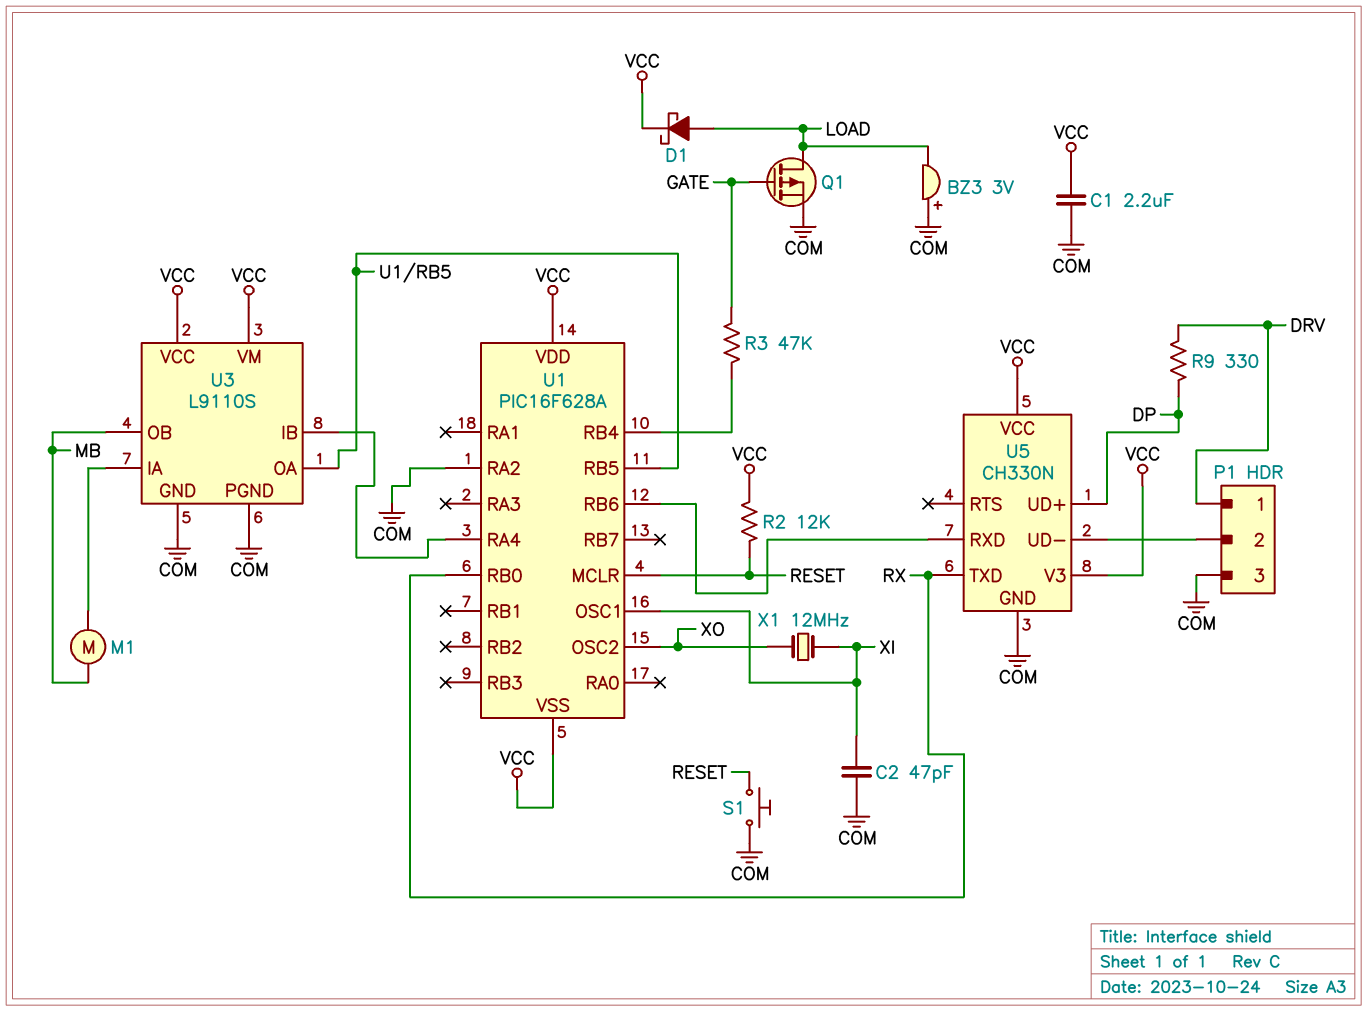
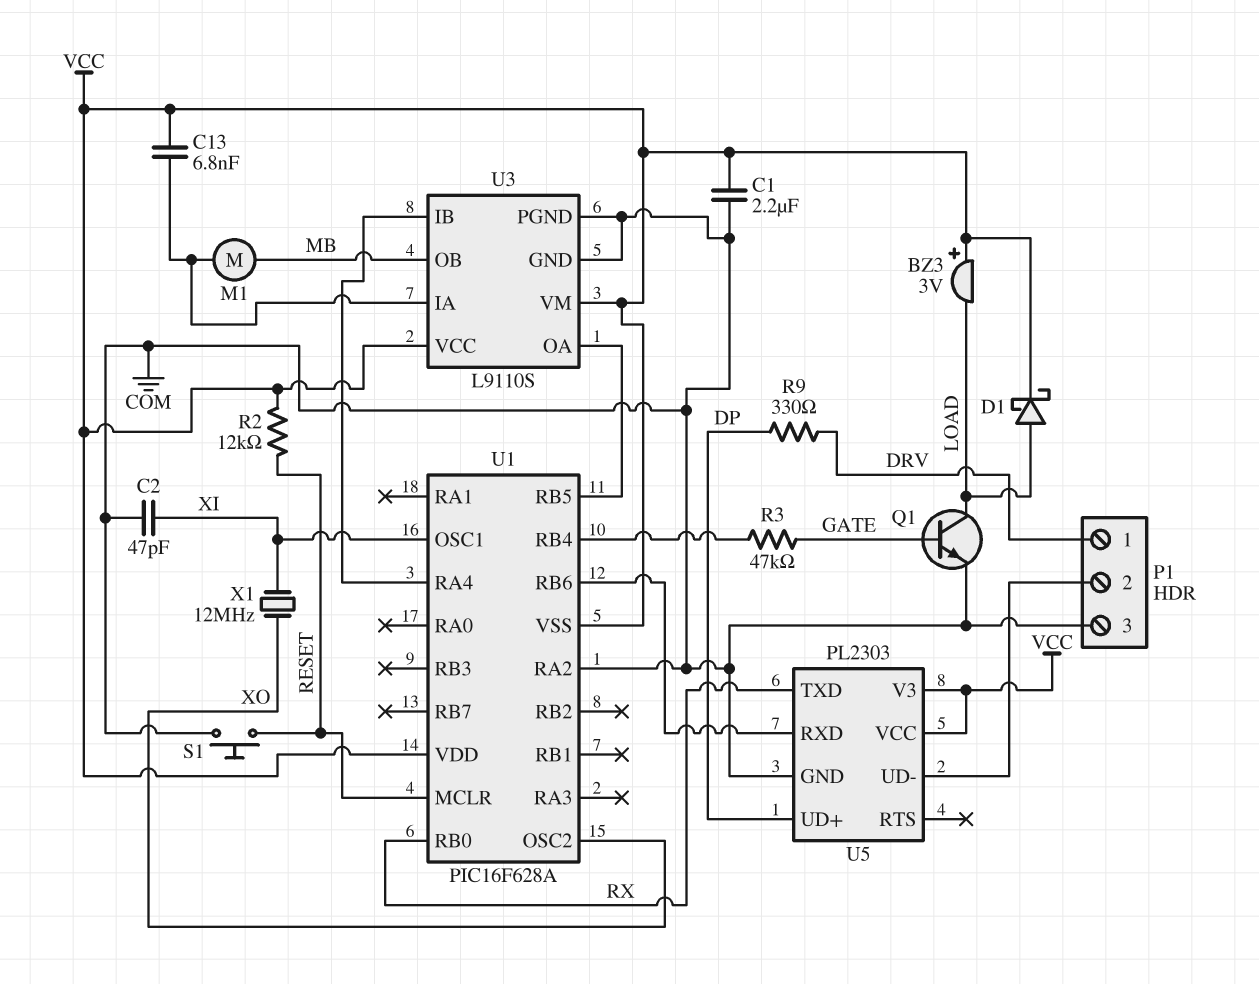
BZ3: buzzer 3V (plus COM, minus LOAD) -> buzzer 3V (plus VCC, minus LOAD)
C13: none -> 6.8nF (U3/IA, VCC)
Q1: PMOS (G GATE, D LOAD, S COM) -> NPN (B GATE, C LOAD, E COM)
U5: CH330N -> PL2303

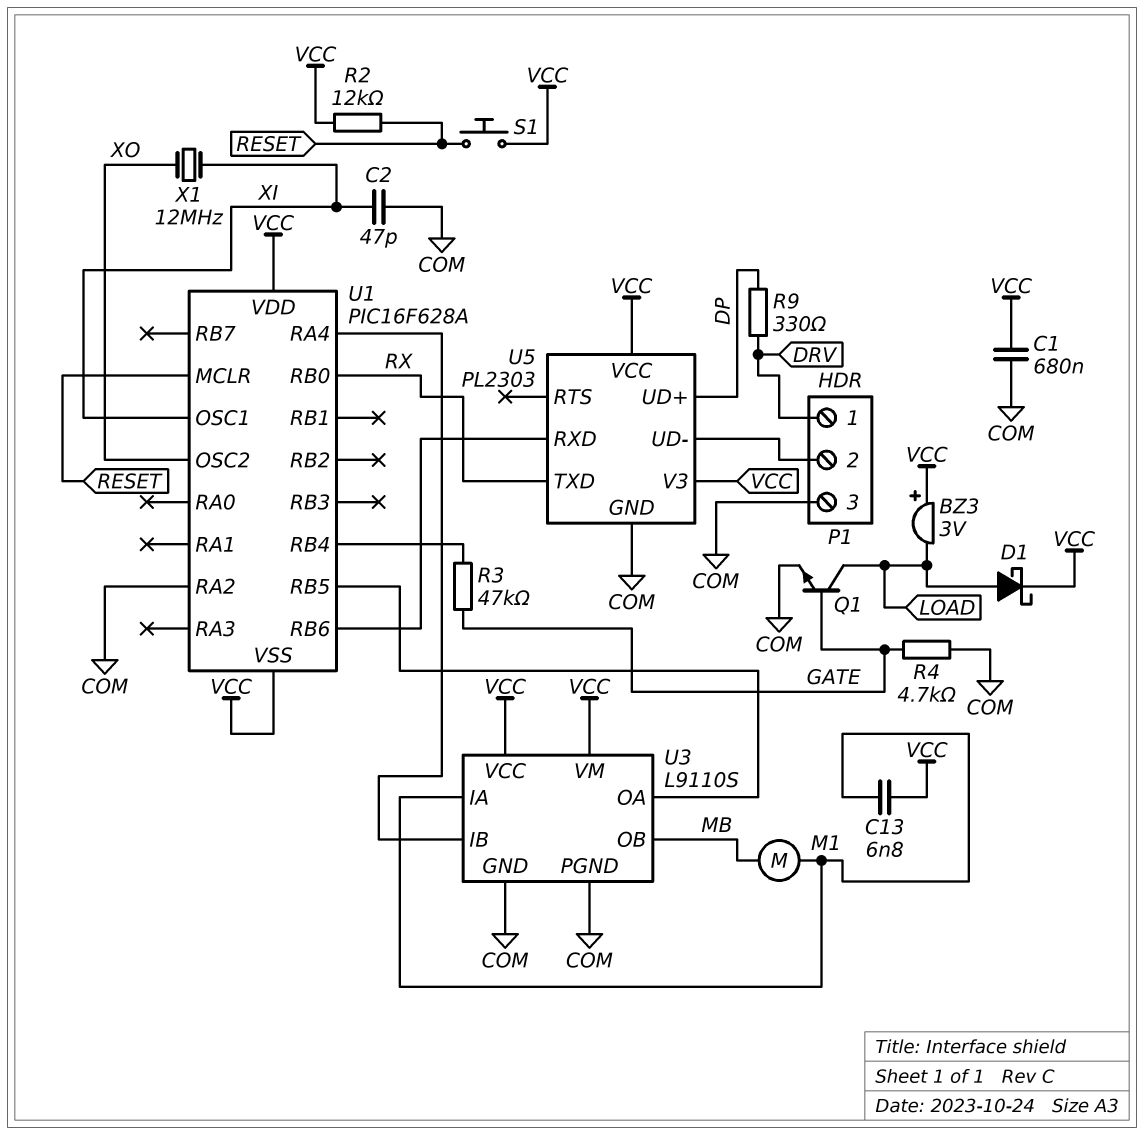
C1: 2.2uF (COM, VCC) -> 680nF (COM, VCC)
R4: none -> 4.7k (COM, GATE)
S1: button (COM, RESET) -> button (RESET, VCC)

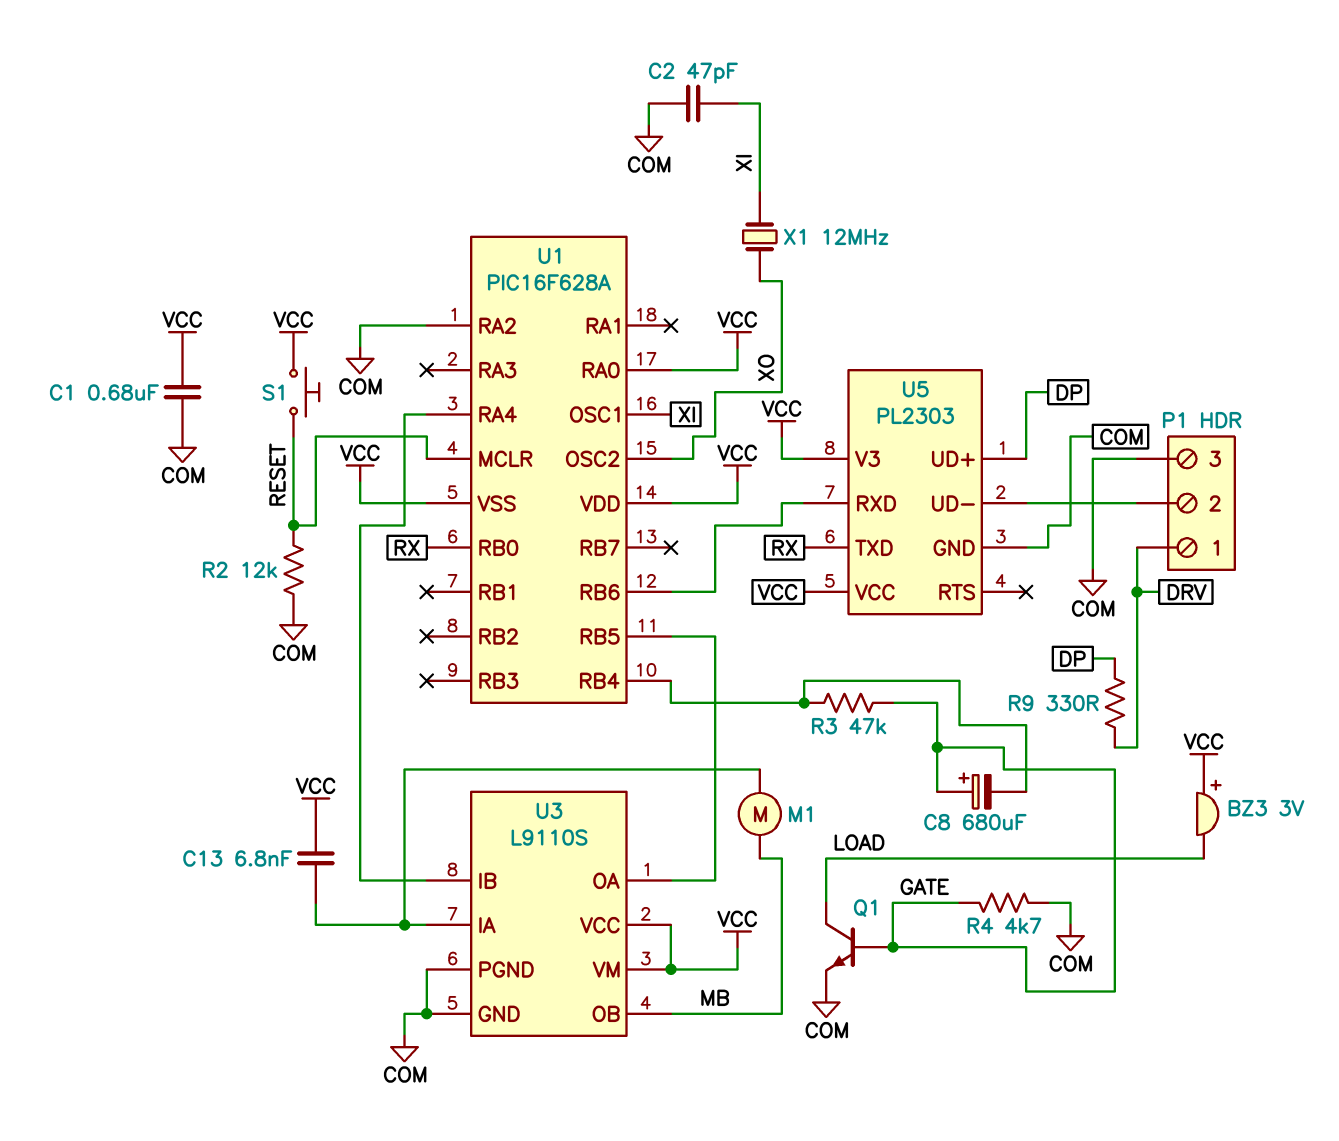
C8: none -> 680uF (plus GATE, minus U1/RB4)
D1: schottky (A LOAD, K VCC) -> none
R2: 12k (RESET, VCC) -> 12k (COM, RESET)
U1 pin RA0: none -> VCC

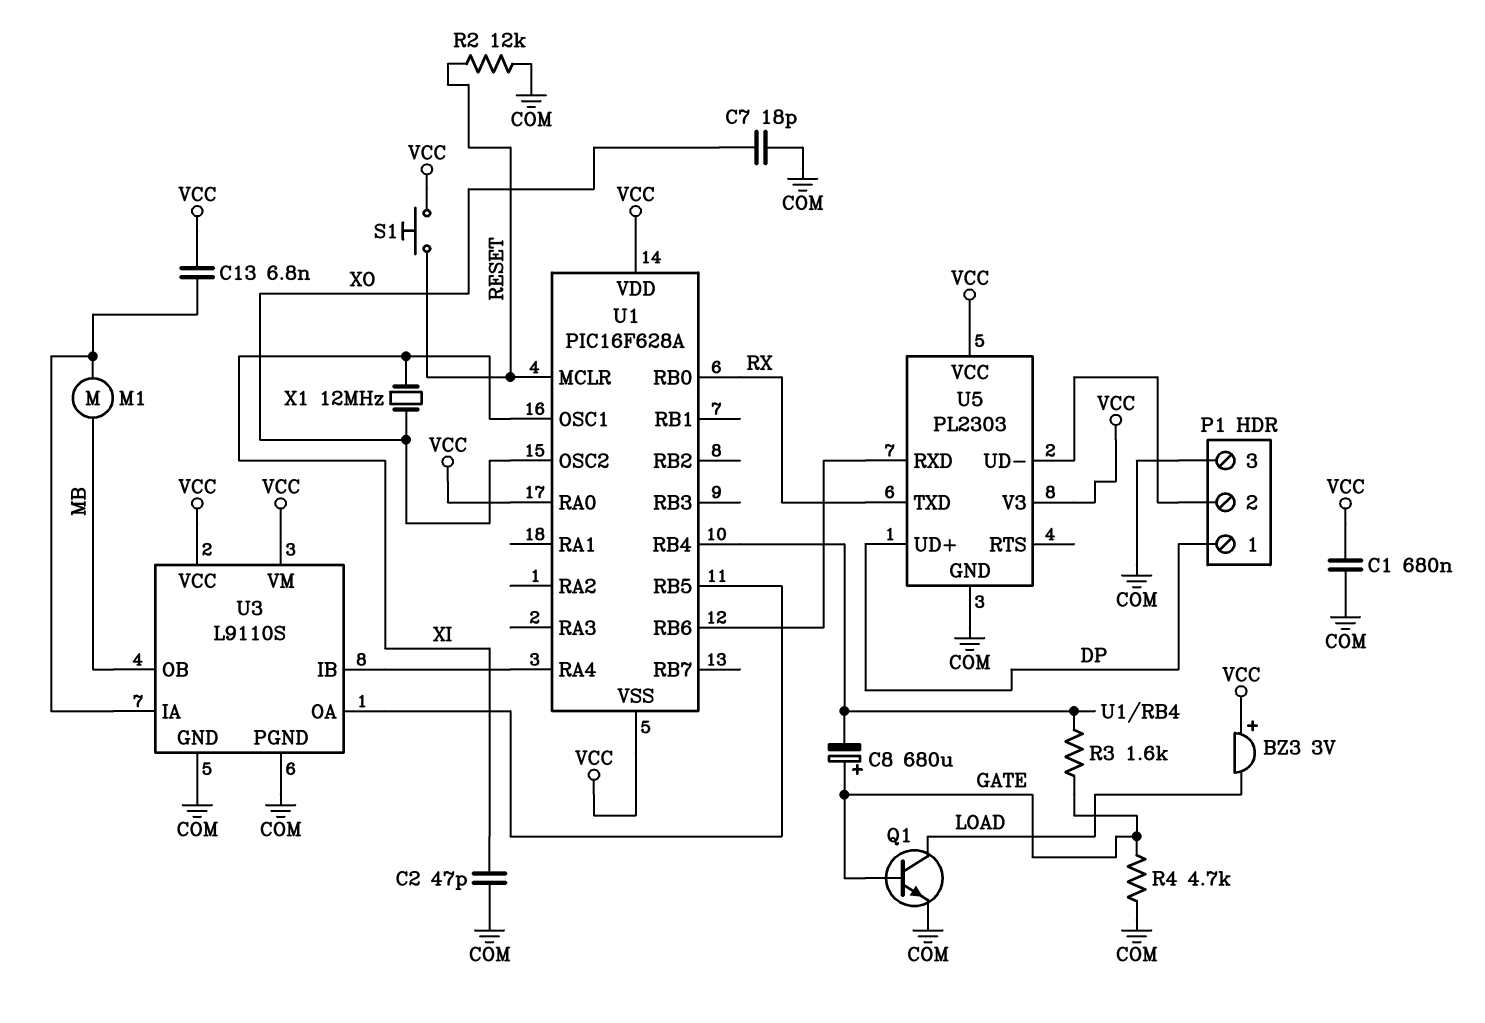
C7: none -> 18pF (COM, XO)
P1 pin 1: DRV -> DP
R3: 47k (GATE, U1/RB4) -> 1.6k (GATE, U1/RB4)
R9: 330 (DP, DRV) -> none
U1 pin RA2: COM -> none

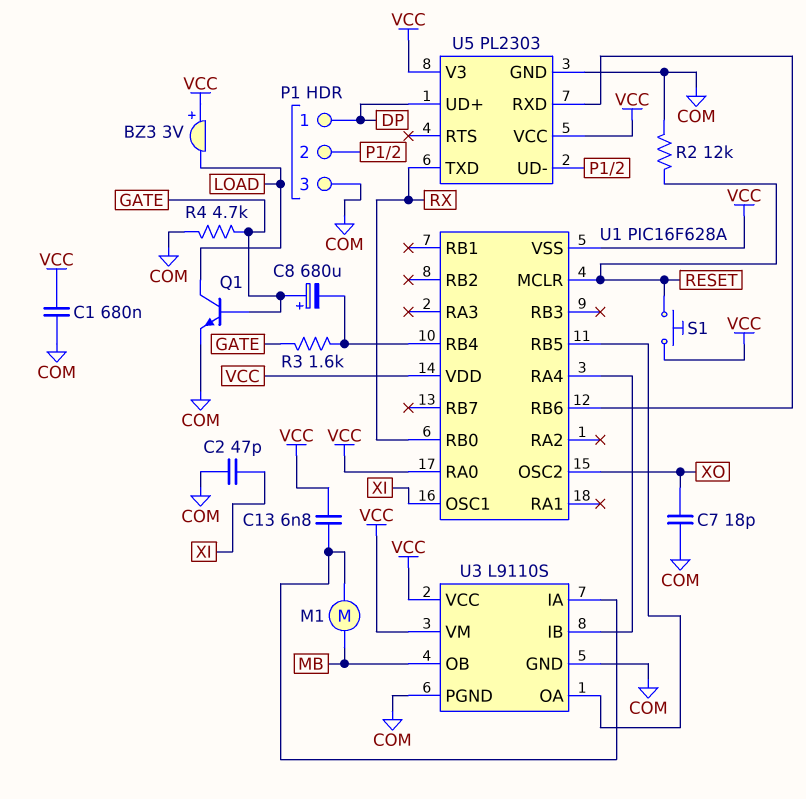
X1: 12MHz (XI, XO) -> none

